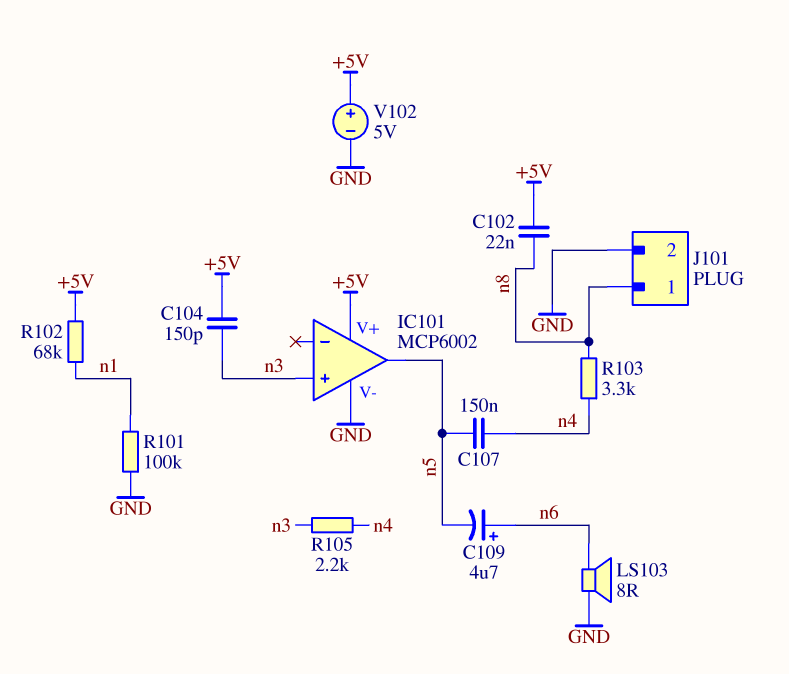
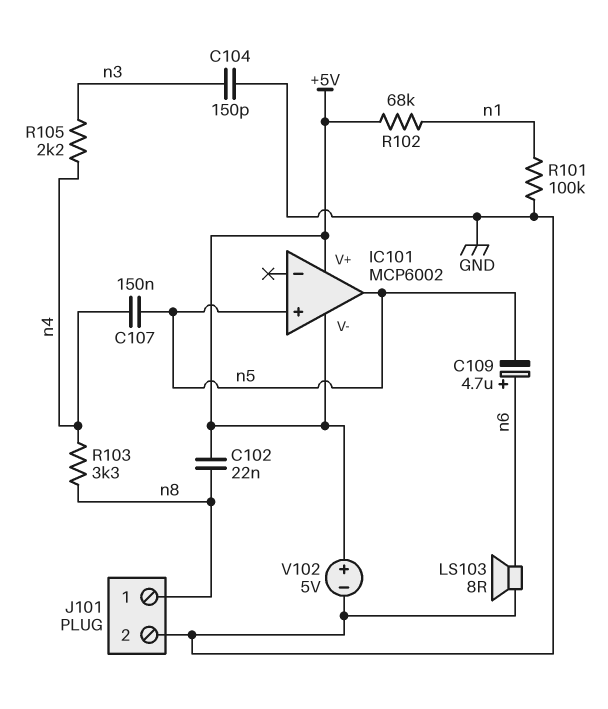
C104: 150pF (+5V, n3) -> 150pF (GND, n3)
IC101 pin V-: GND -> +5V
IC101 pin in+: n3 -> n5

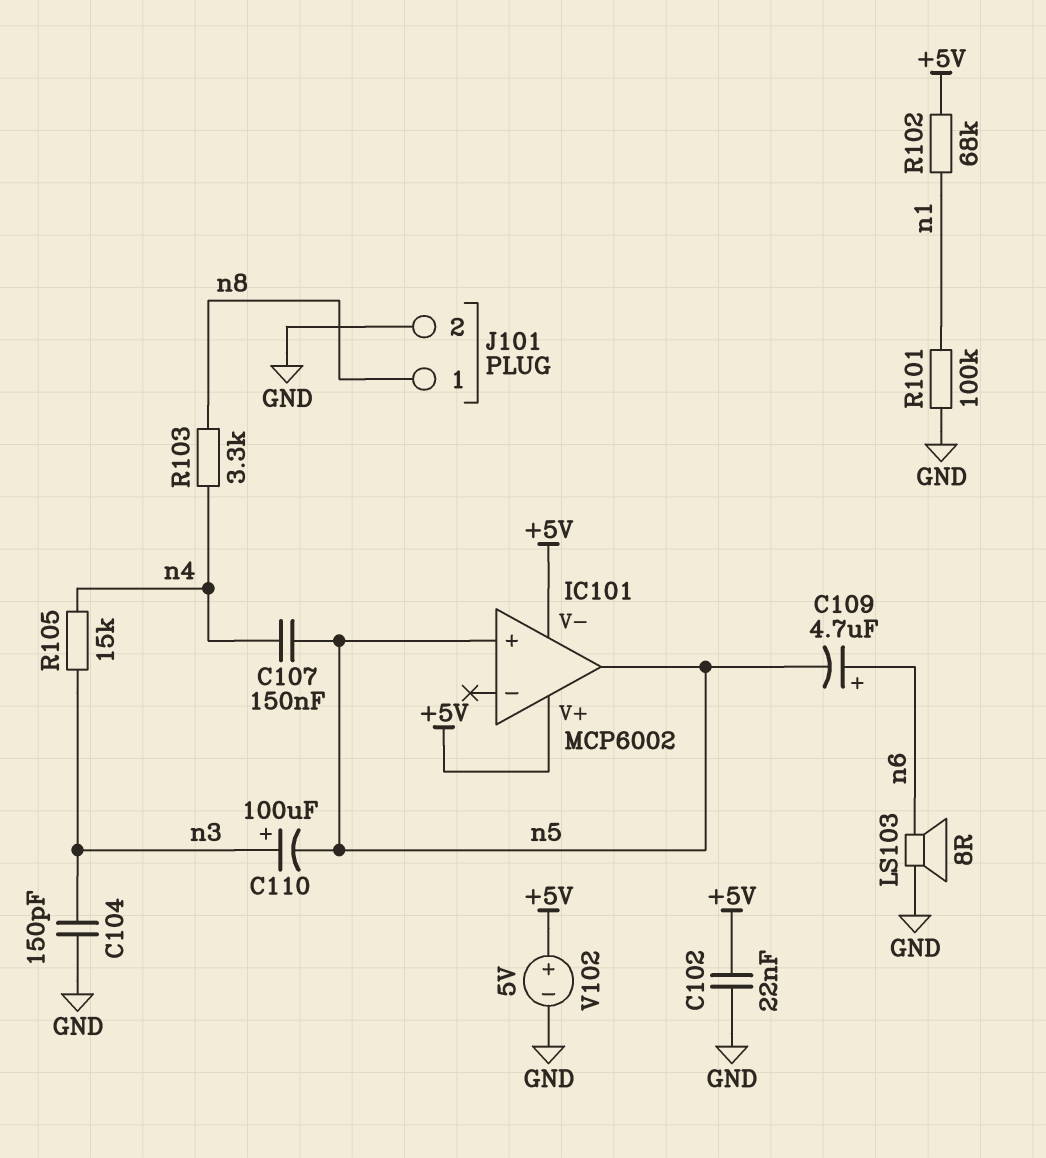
C102: 22nF (+5V, n8) -> 22nF (+5V, GND)
C110: none -> 100uF (plus n3, minus n5)
R105: 2.2k (n3, n4) -> 15k (n3, n4)

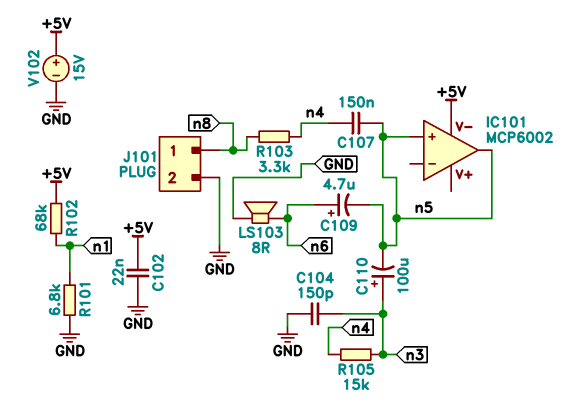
IC101 pin V+: +5V -> none
R101: 100k (GND, n1) -> 6.8k (GND, n1)
V102: 5V (plus +5V, minus GND) -> 15V (plus +5V, minus GND)

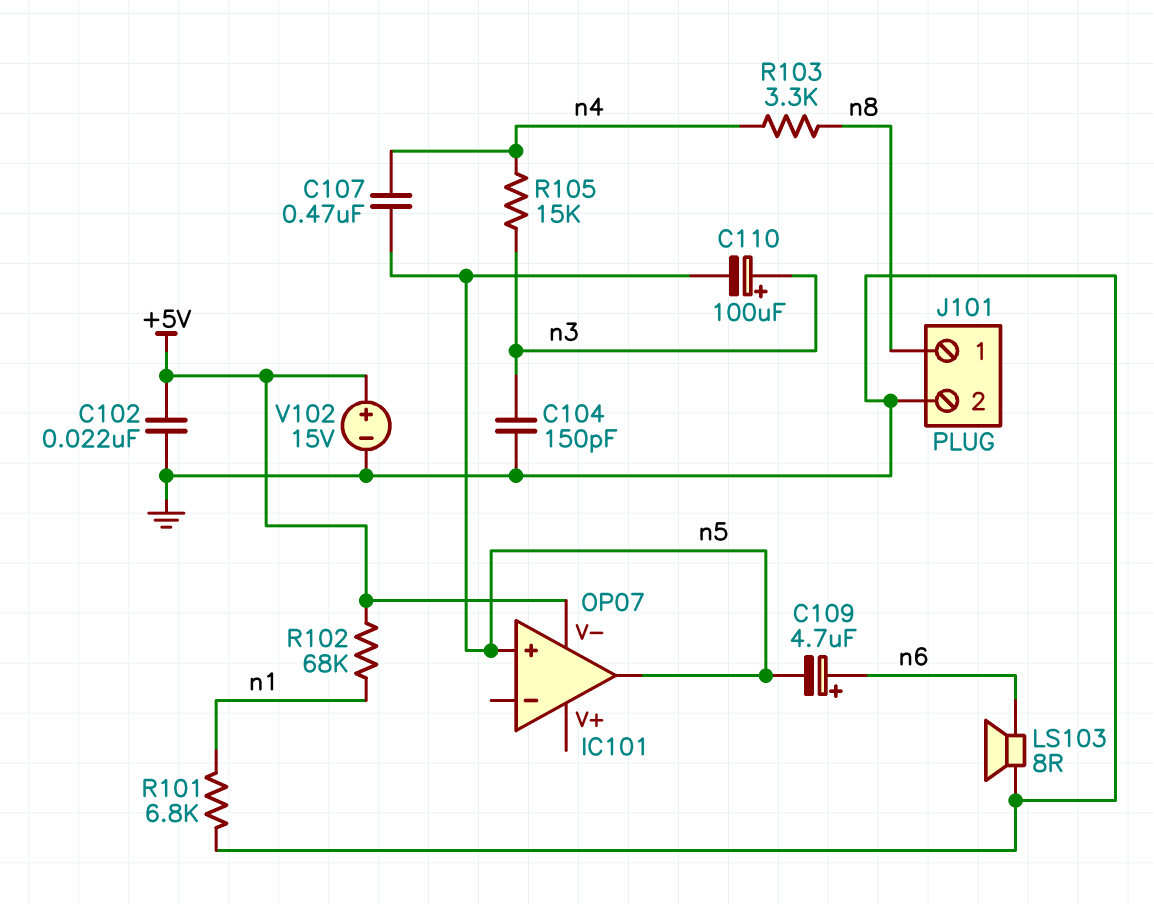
C107: 150nF (n4, n5) -> 470nF (n4, n5)
IC101: MCP6002 -> OP07

